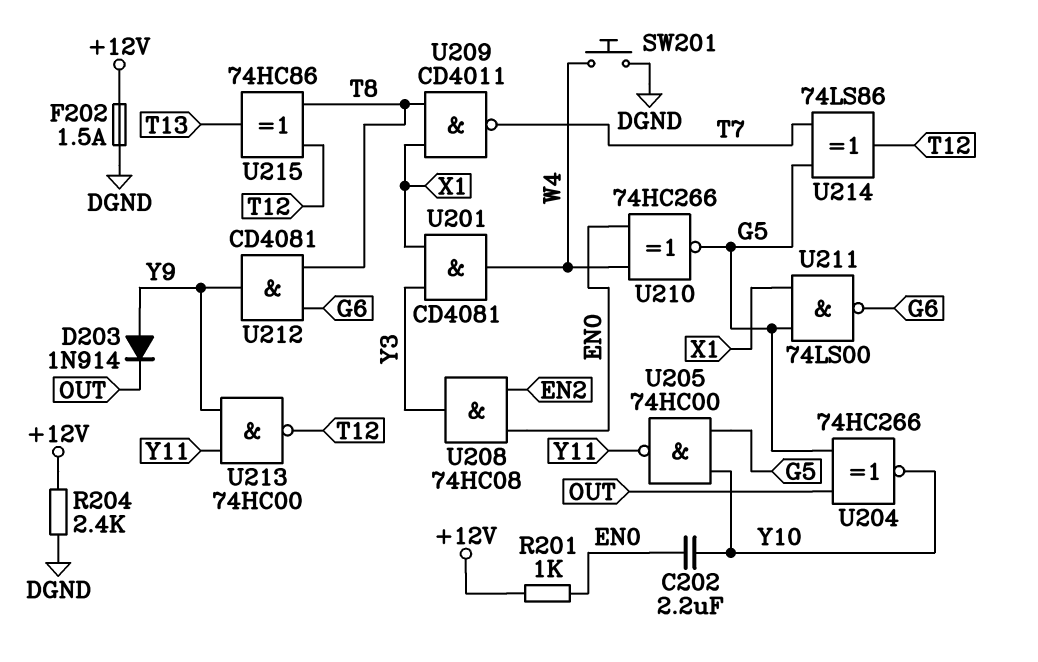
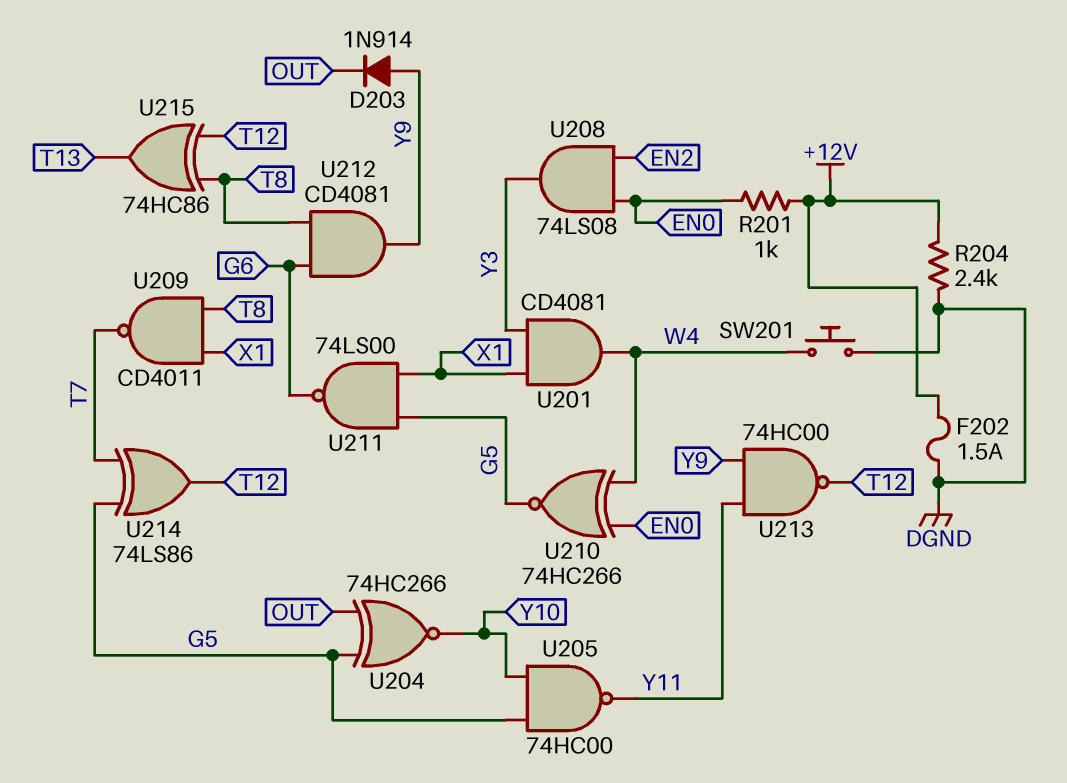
C202: 2.2uF (EN0, Y10) -> none
U208: AND 74HC08 (in EN0, in EN2, out Y3) -> AND 74LS08 (in EN0, in EN2, out Y3)

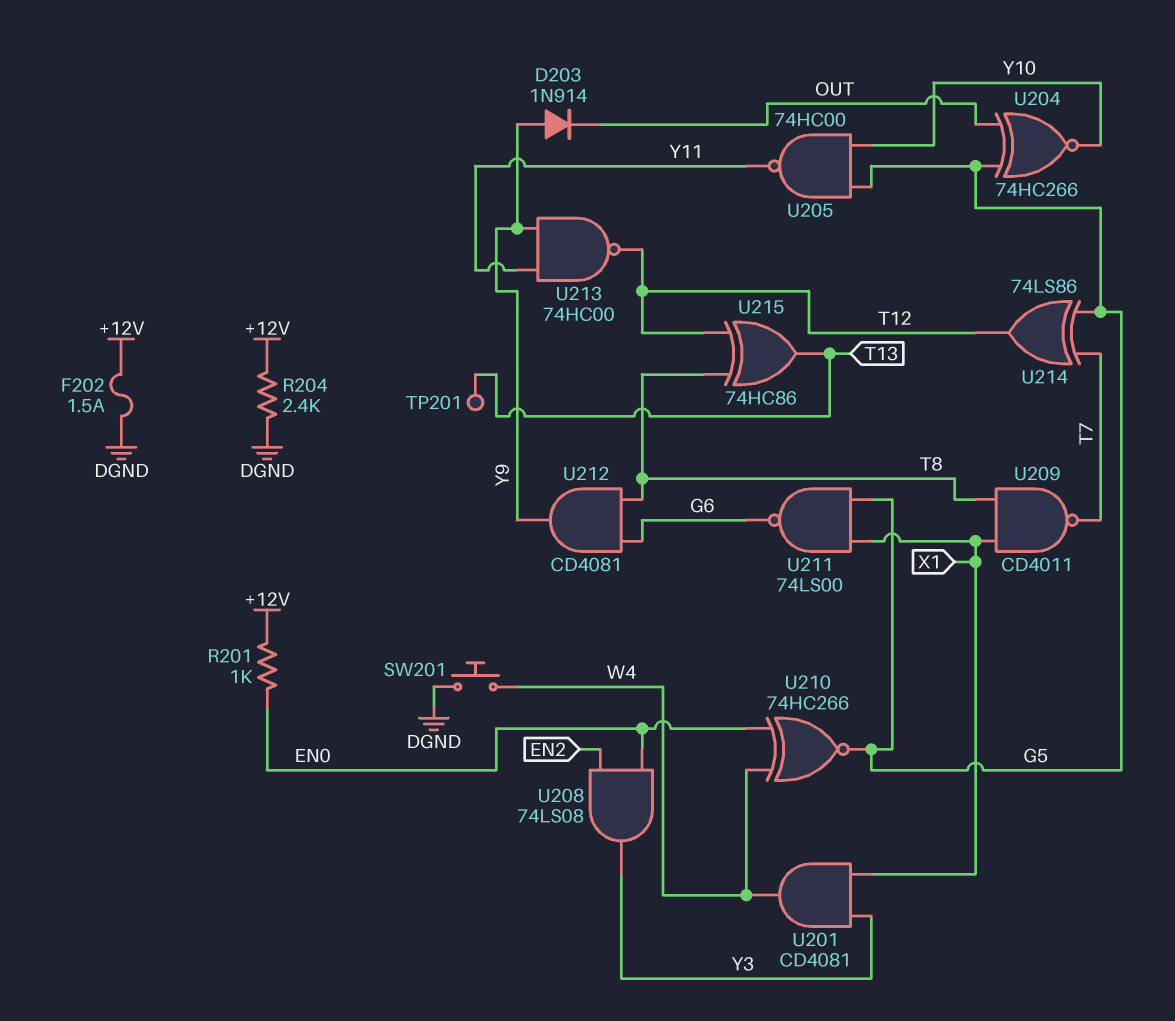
TP201: none -> test point (T13)

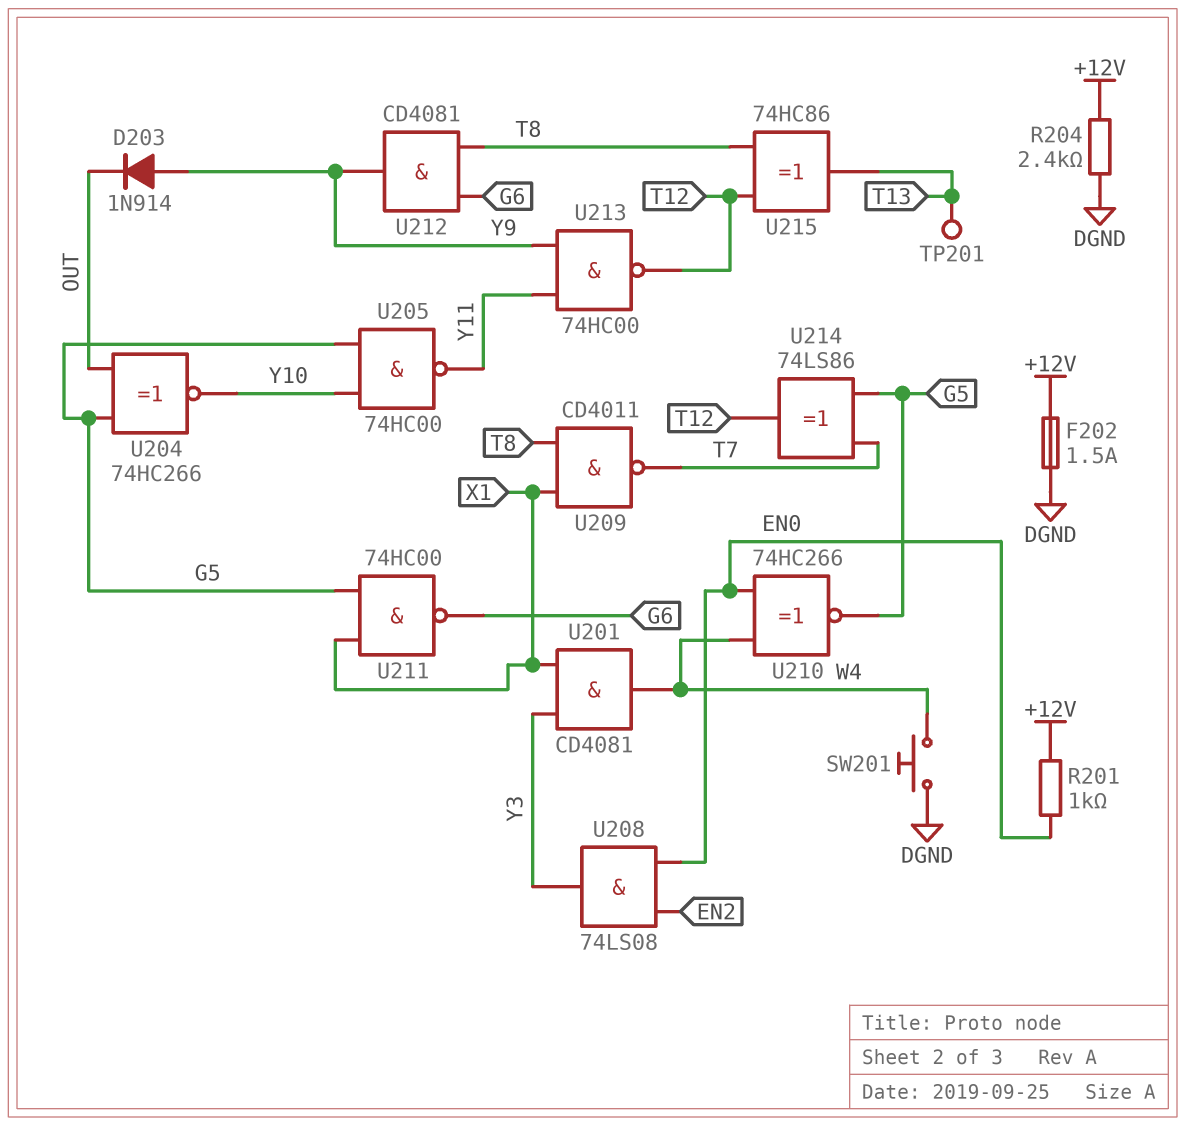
U211: NAND 74LS00 (in G5, in X1, out G6) -> NAND 74HC00 (in G5, in X1, out G6)

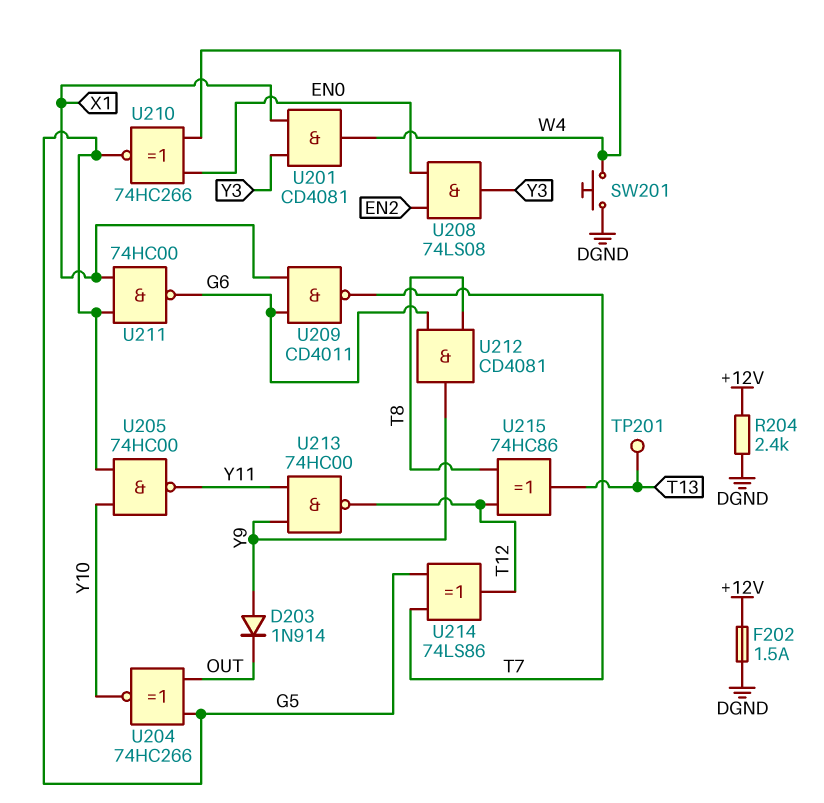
R201: 1k (+12V, EN0) -> none
U209: NAND CD4011 (in T8, in X1, out T7) -> NAND CD4011 (in G6, in X1, out T7)

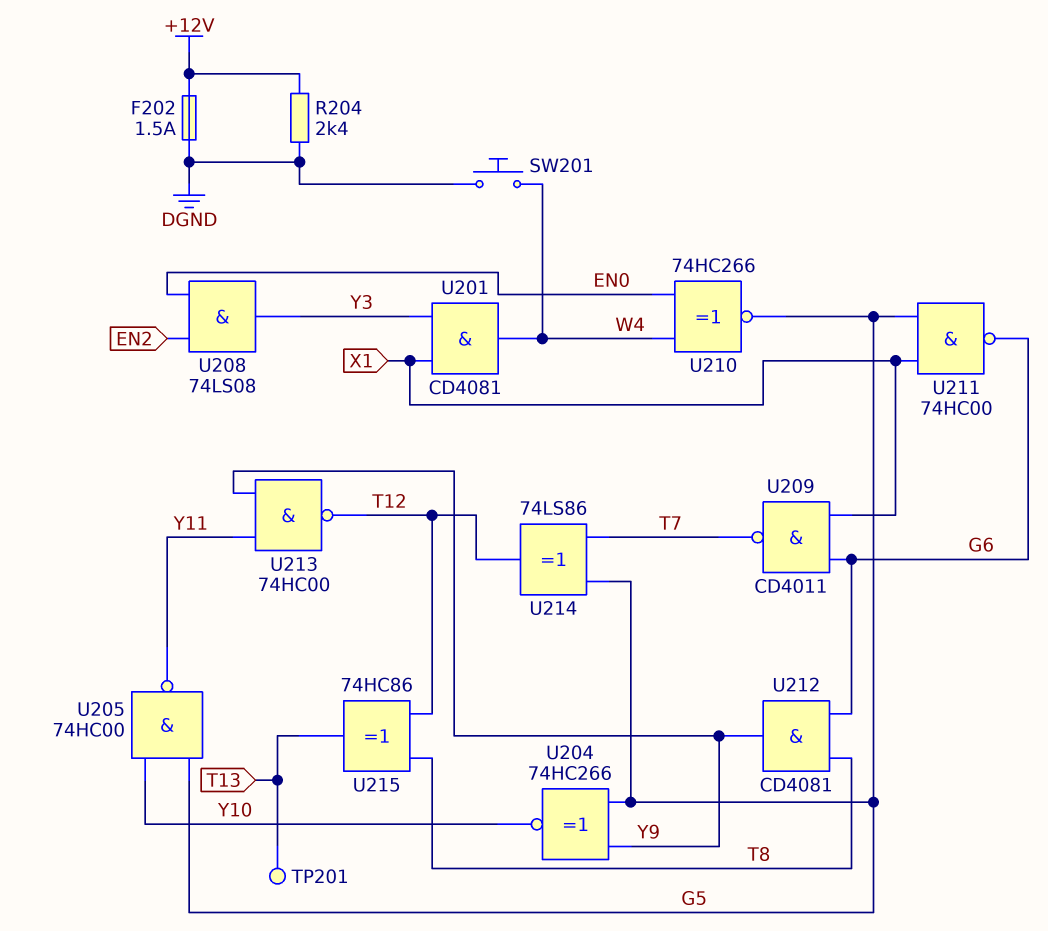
D203: diode 1N914 (A Y9, K OUT) -> none
U204: XNOR 74HC266 (in G5, in OUT, out Y10) -> XNOR 74HC266 (in G5, in Y9, out Y10)

